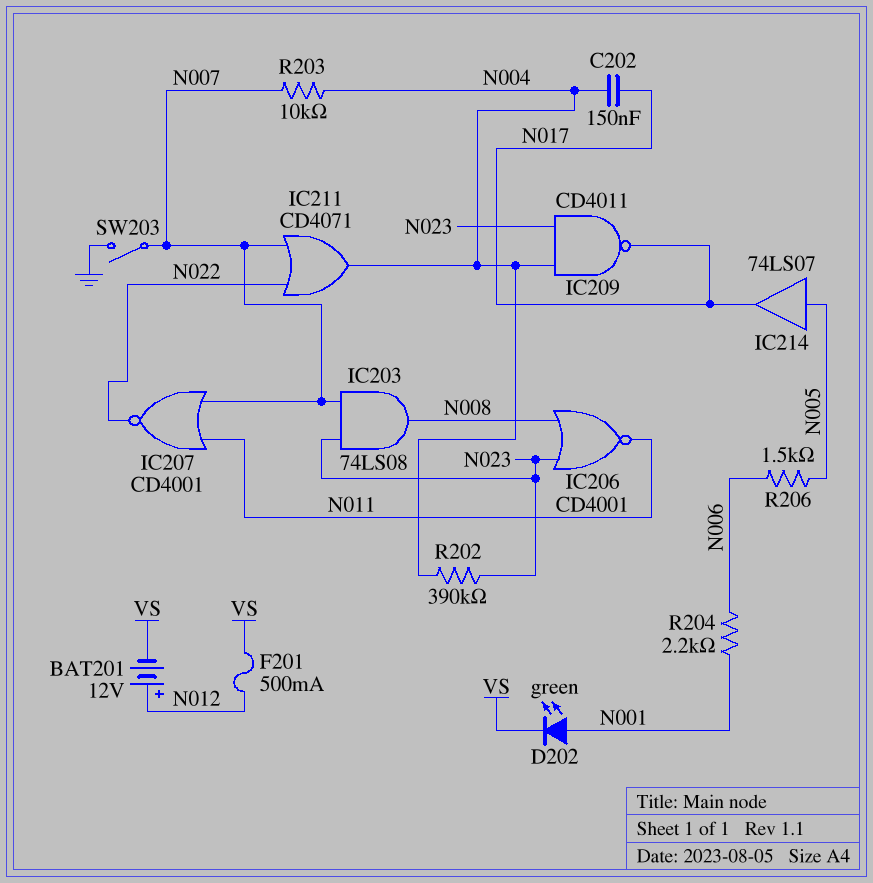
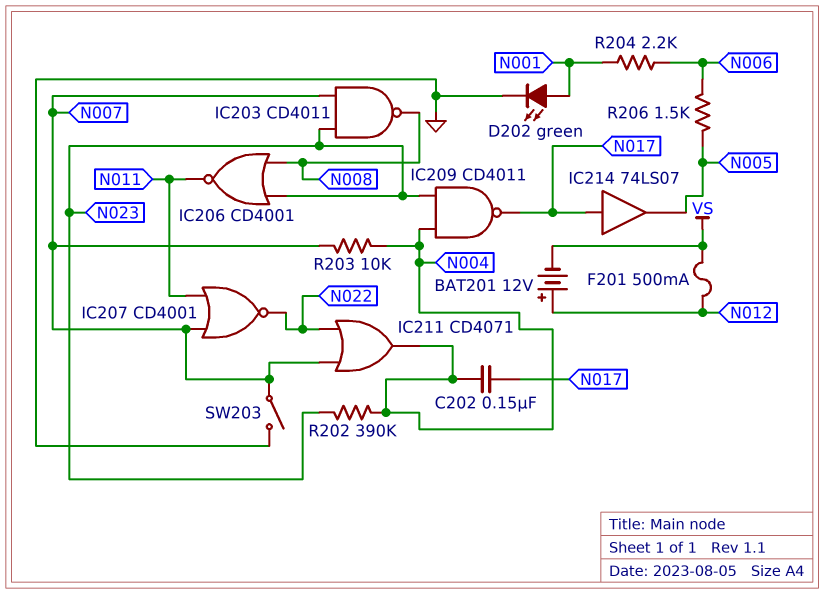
D202: LED green (A N001, K VS) -> LED green (A N001, K GND)
IC203: AND 74LS08 (in N007, in N023, out N008) -> NAND CD4011 (in N007, in N023, out N008)
IC214: buffer 74LS07 (in N005, out N017) -> buffer 74LS07 (in N017, out N005)

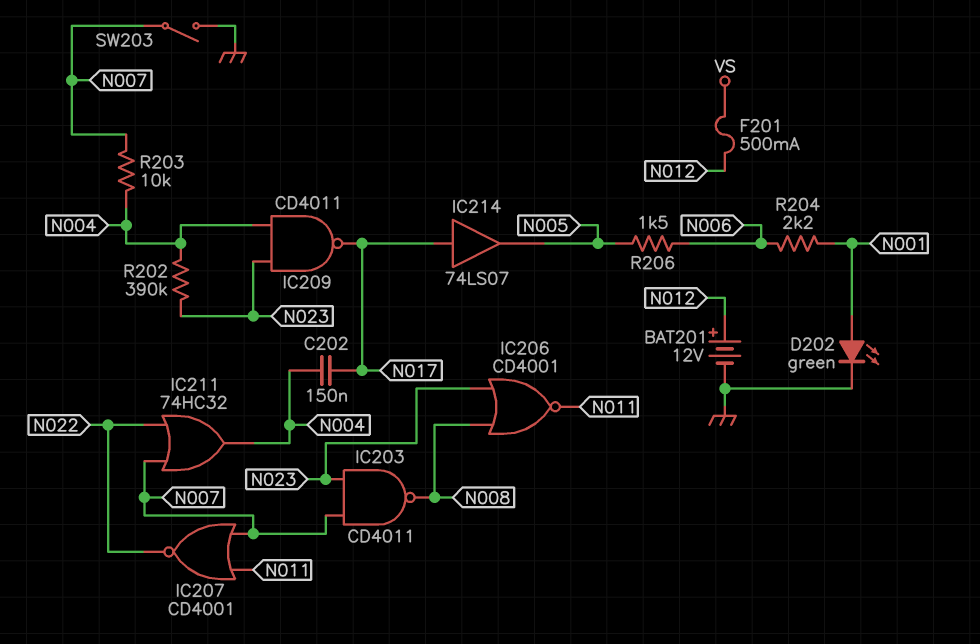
BAT201: 12V (plus N012, minus VS) -> 12V (plus N012, minus GND)
IC211: OR CD4071 (in N007, in N022, out N004) -> OR 74HC32 (in N007, in N022, out N004)

